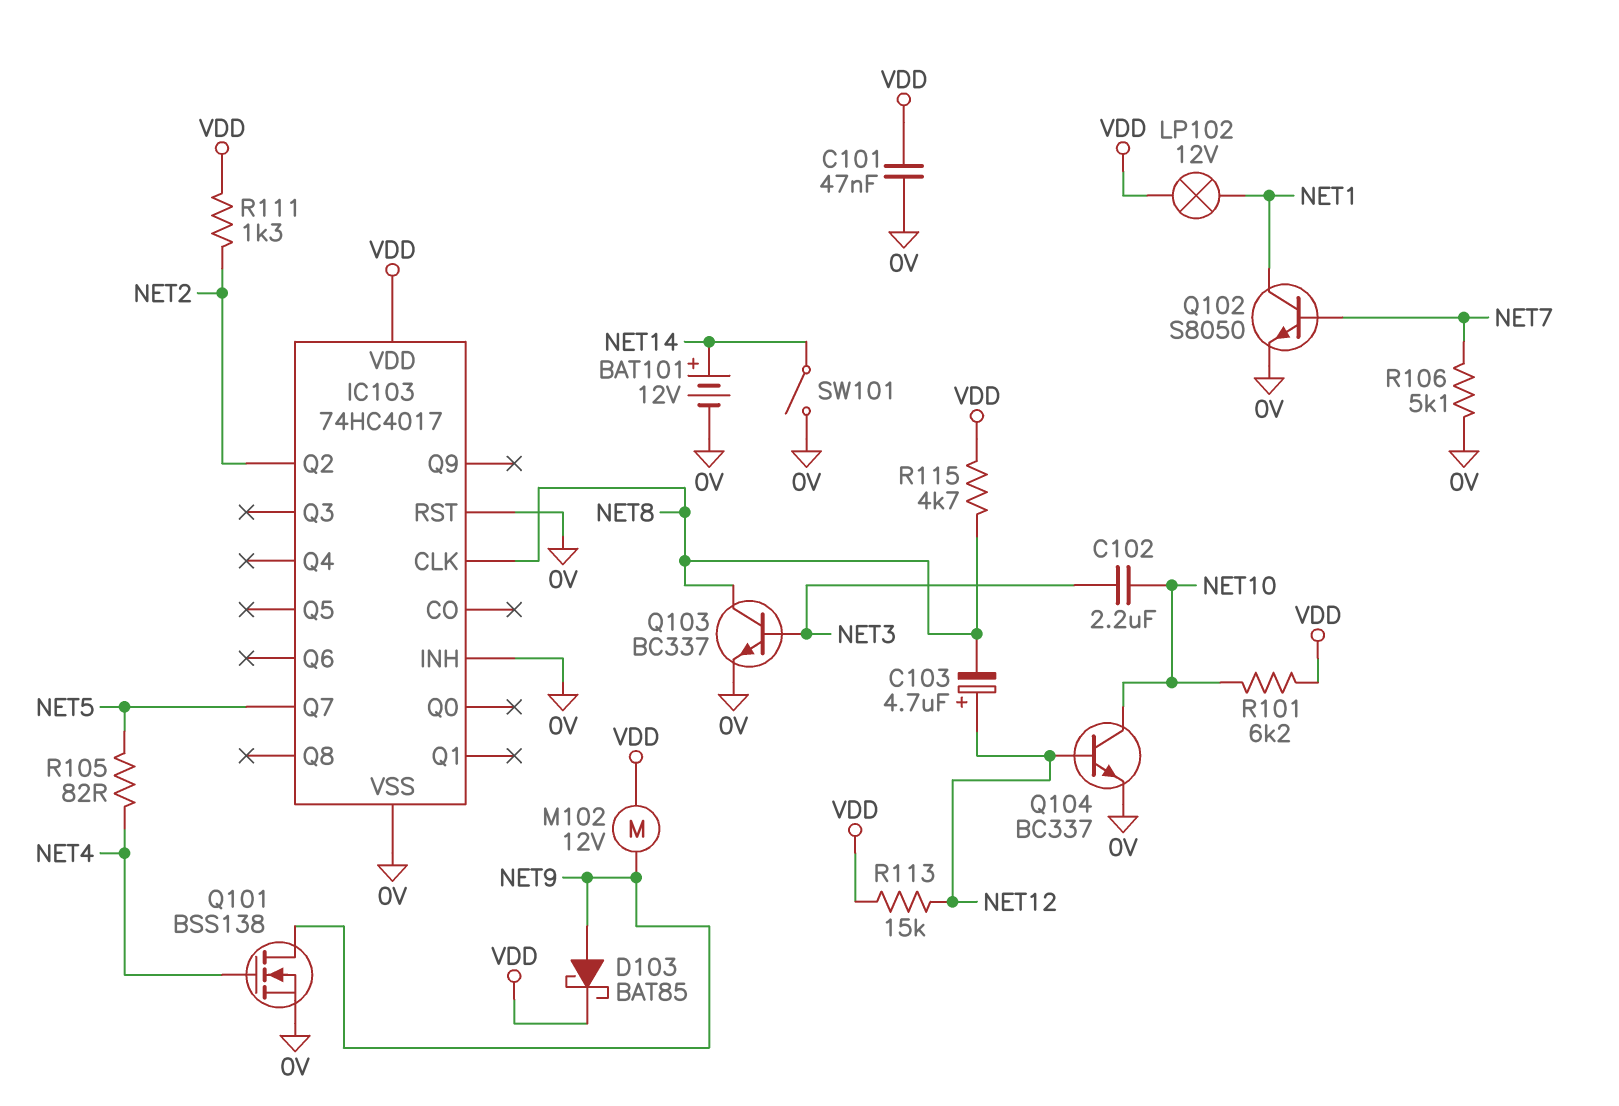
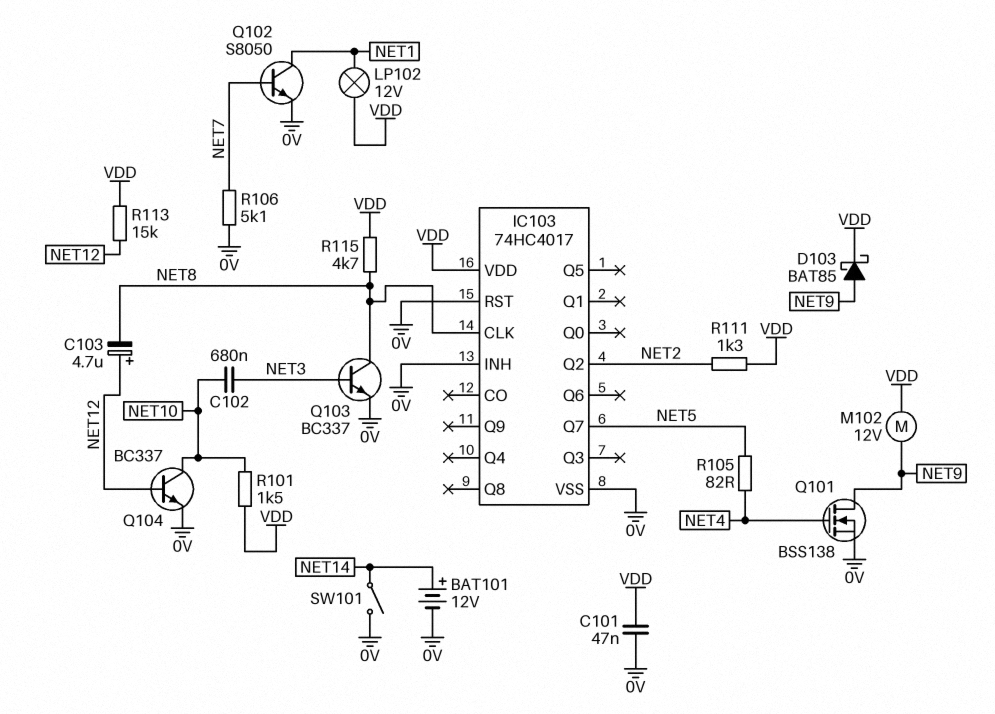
C102: 2.2uF (NET3, NET10) -> 680nF (NET3, NET10)
R101: 6.2k (NET10, VDD) -> 1.5k (NET10, VDD)

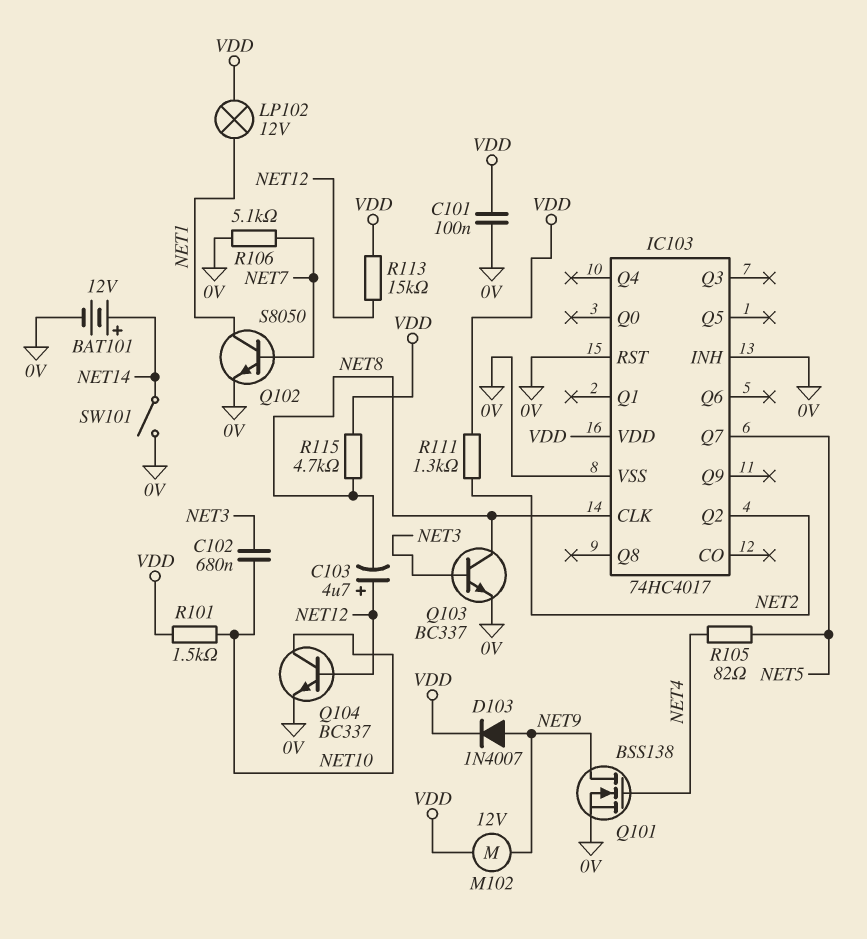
C101: 47nF (0V, VDD) -> 100nF (0V, VDD)
D103: schottky BAT85 (A NET9, K VDD) -> diode 1N4007 (A NET9, K VDD)

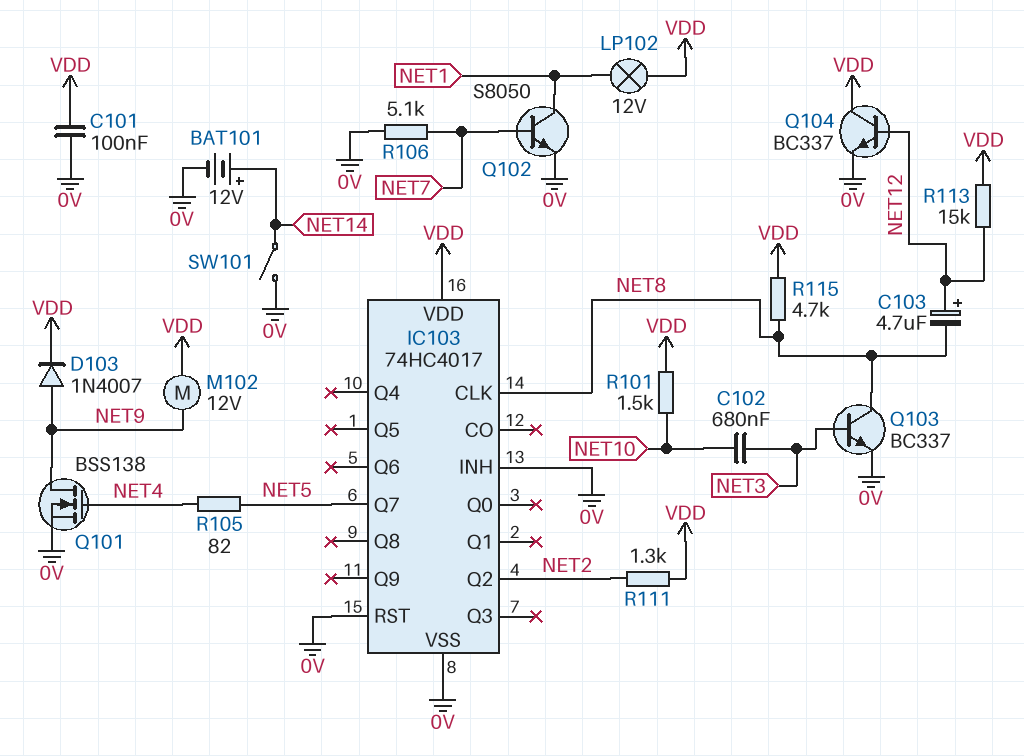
Q104: NPN BC337 (B NET12, C NET10, E 0V) -> NPN BC337 (B NET12, C VDD, E 0V)

